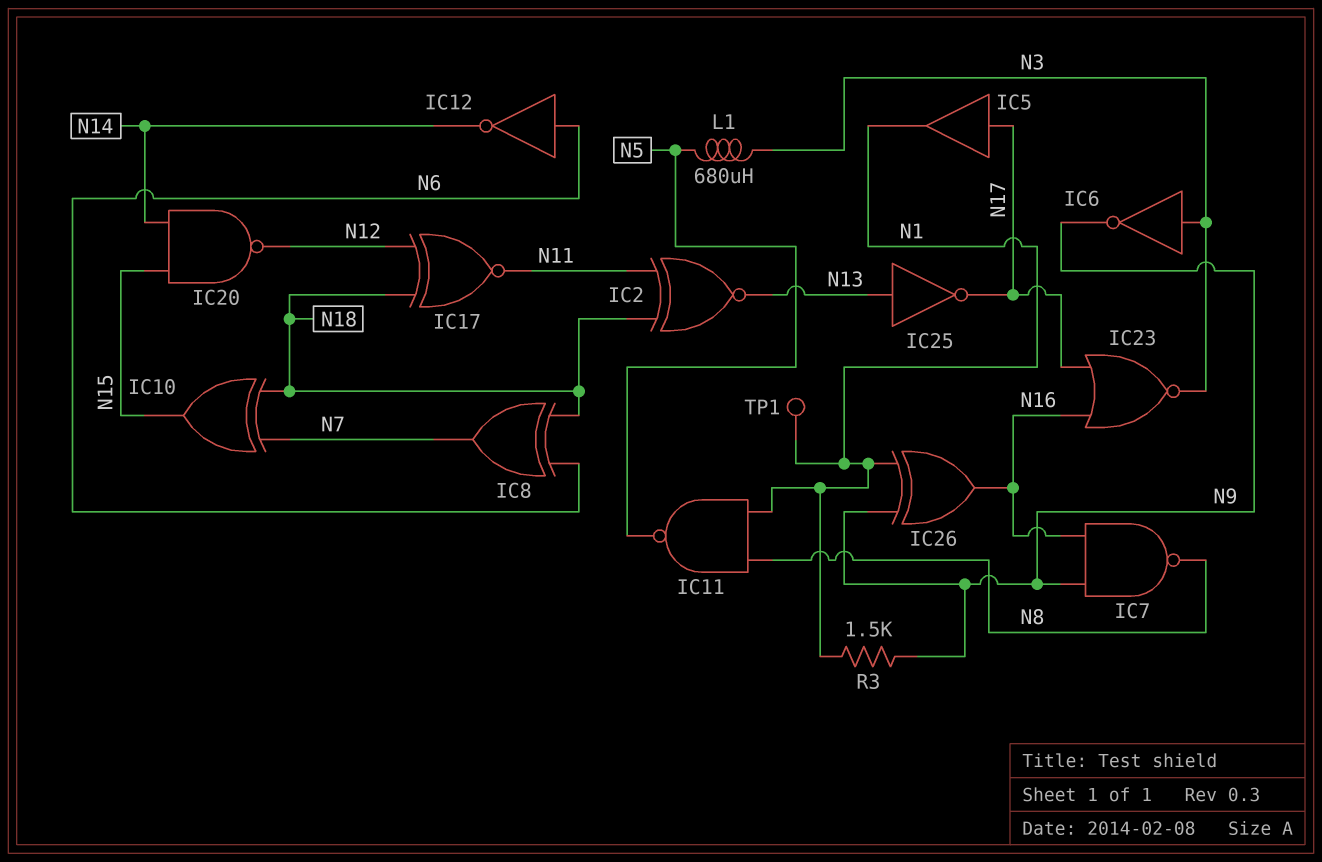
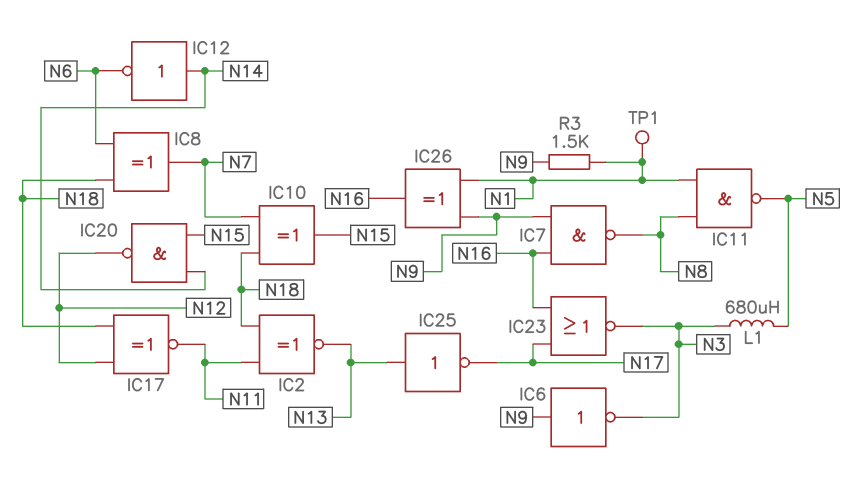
IC5: buffer (in N17, out N1) -> none
IC6: NOT (in N3, out N9) -> NOT (in N9, out N3)
IC12: NOT (in N6, out N14) -> NOT (in N14, out N6)

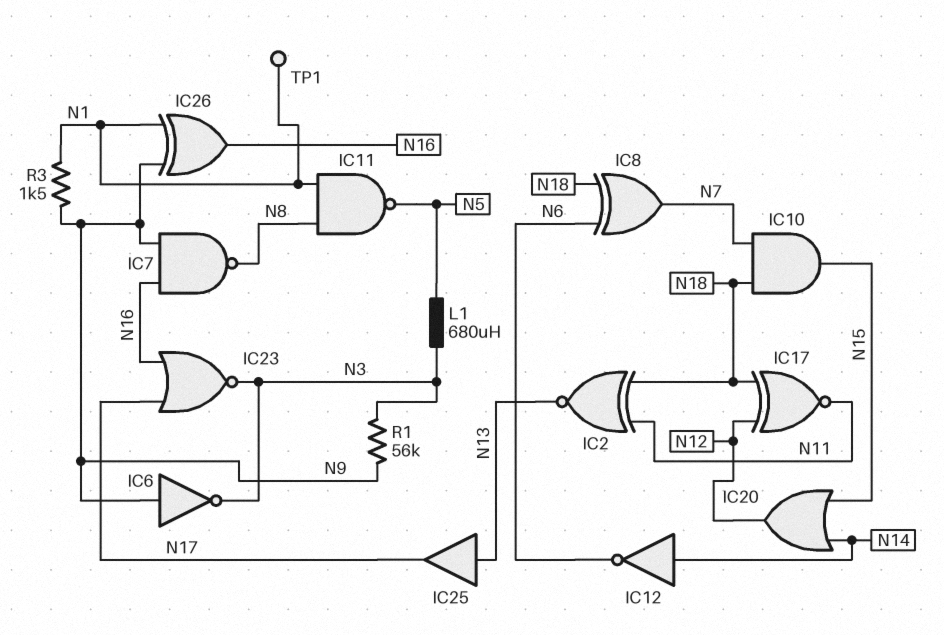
IC10: XOR (in N7, in N18, out N15) -> AND (in N7, in N18, out N15)
IC20: NAND (in N14, in N15, out N12) -> OR (in N14, in N15, out N12)
IC25: NOT (in N13, out N17) -> buffer (in N13, out N17)
R1: none -> 56k (N3, N9)

